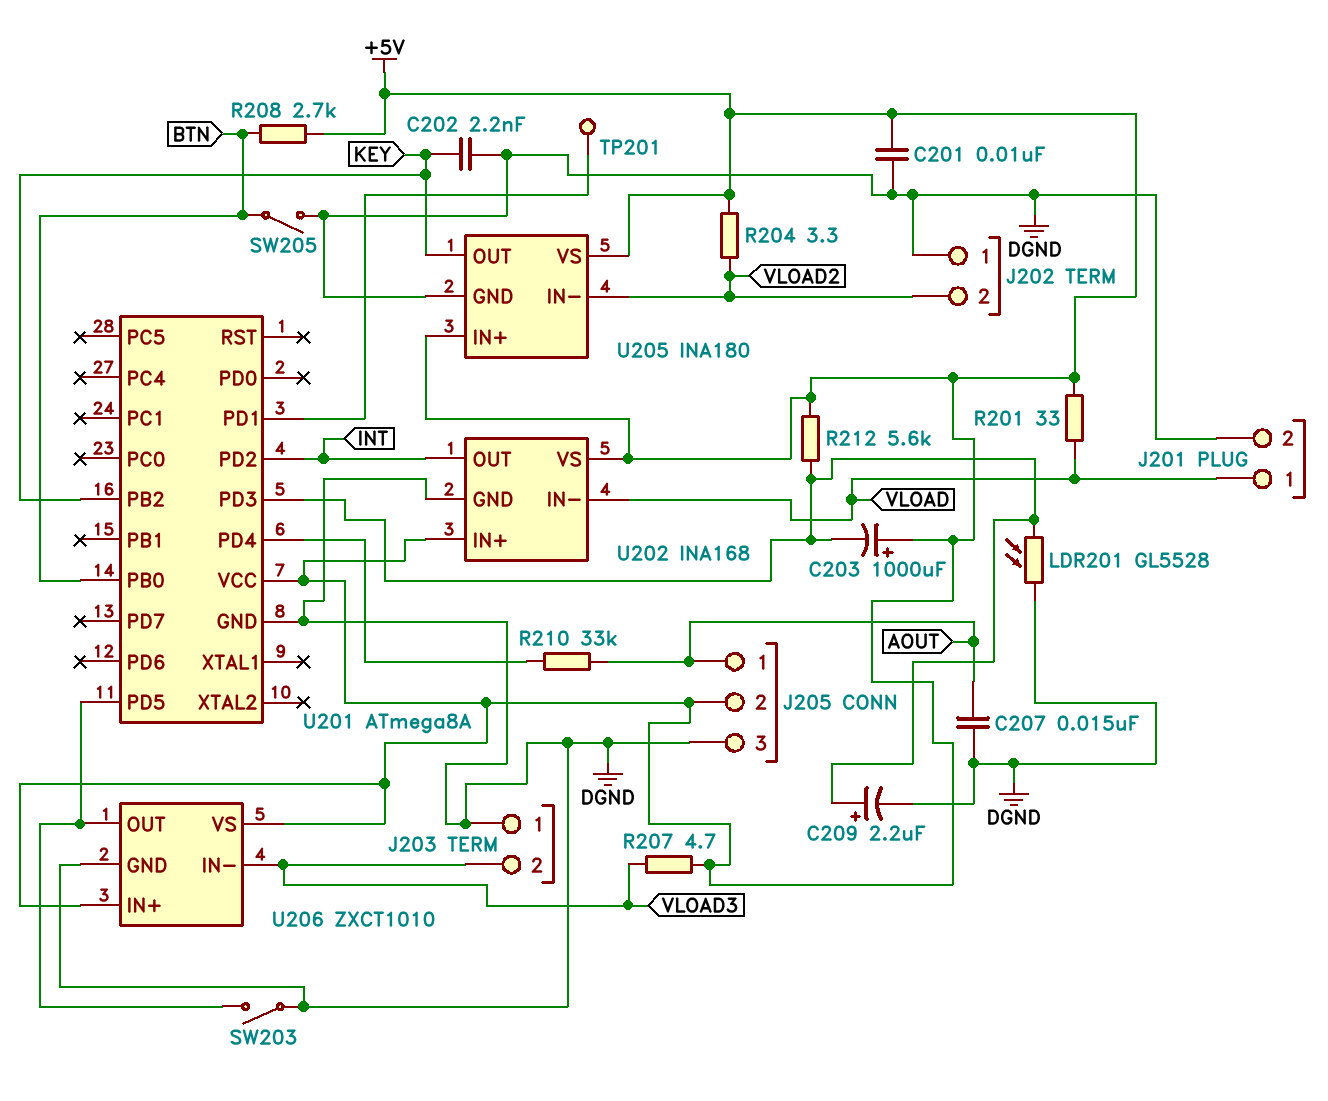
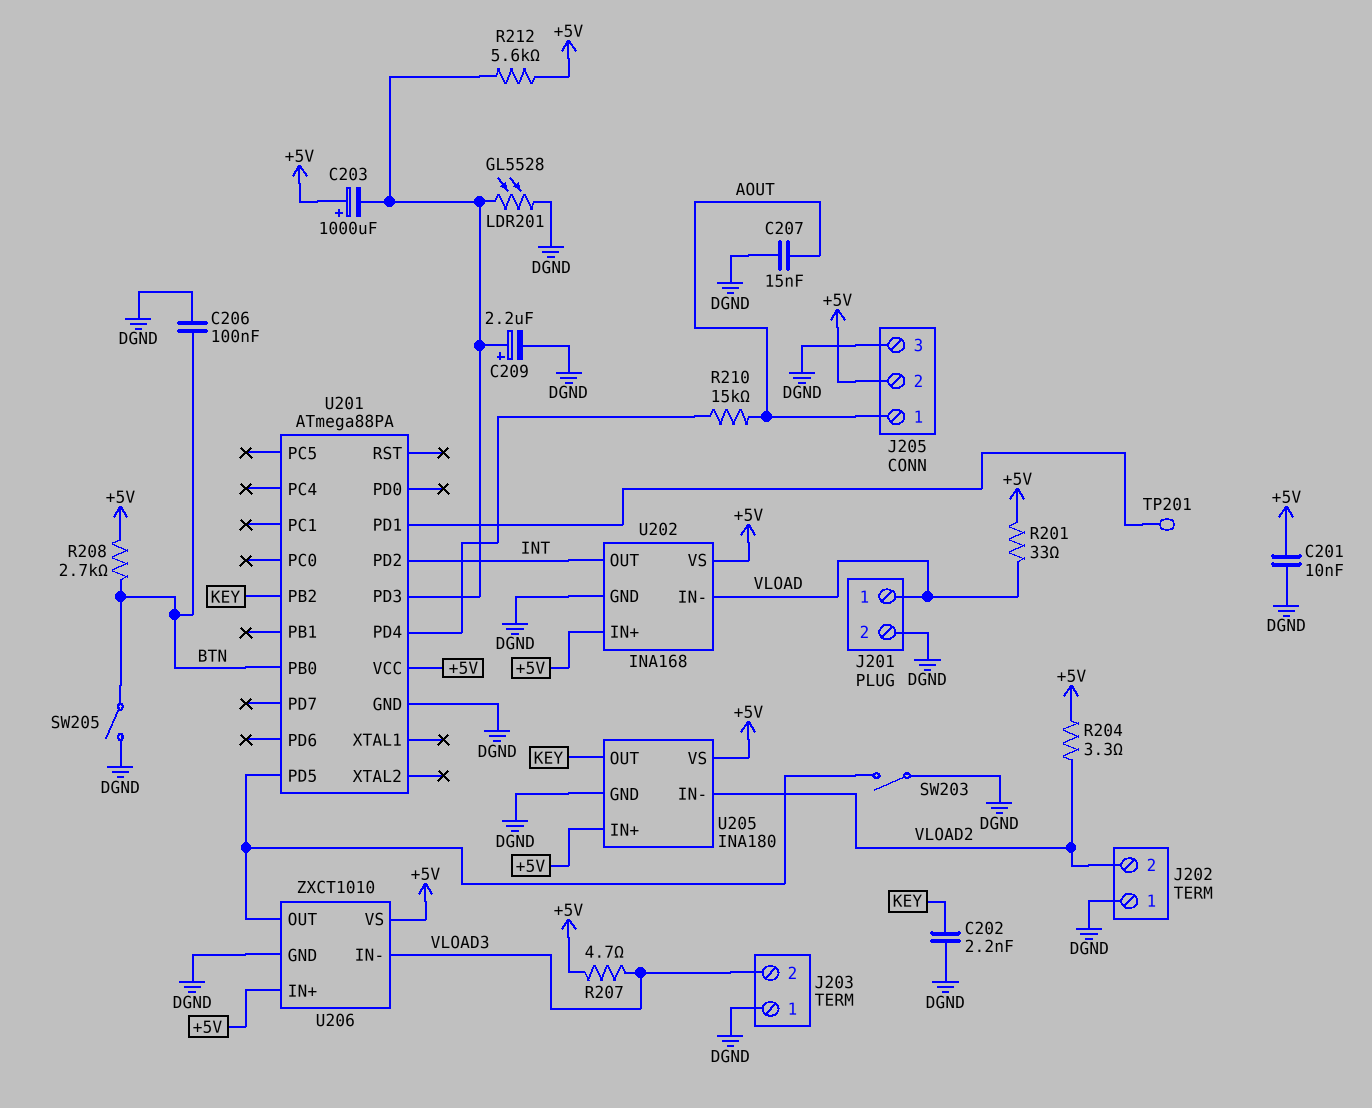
C206: none -> 100nF (BTN, DGND)
R210: 33k (AOUT, U201/PD4) -> 15k (AOUT, U201/PD4)
U201: ATmega8A -> ATmega88PA

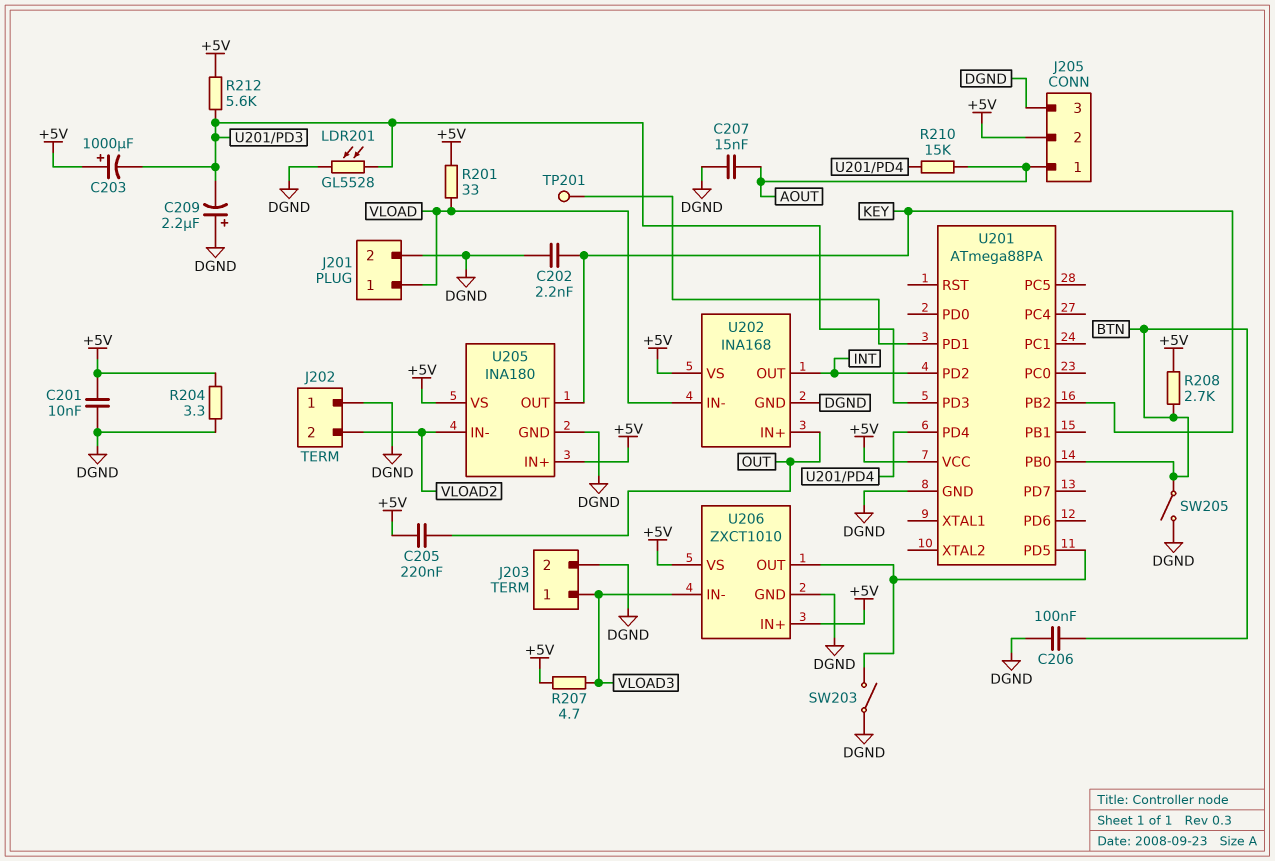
C205: none -> 220nF (+5V, OUT)
C209: 2.2uF (plus U201/PD3, minus DGND) -> 2.2uF (plus DGND, minus U201/PD3)
J203 pin 1: DGND -> VLOAD3
J203 pin 2: VLOAD3 -> DGND
R204: 3.3 (+5V, VLOAD2) -> 3.3 (+5V, DGND)
U202 pin IN+: +5V -> OUT

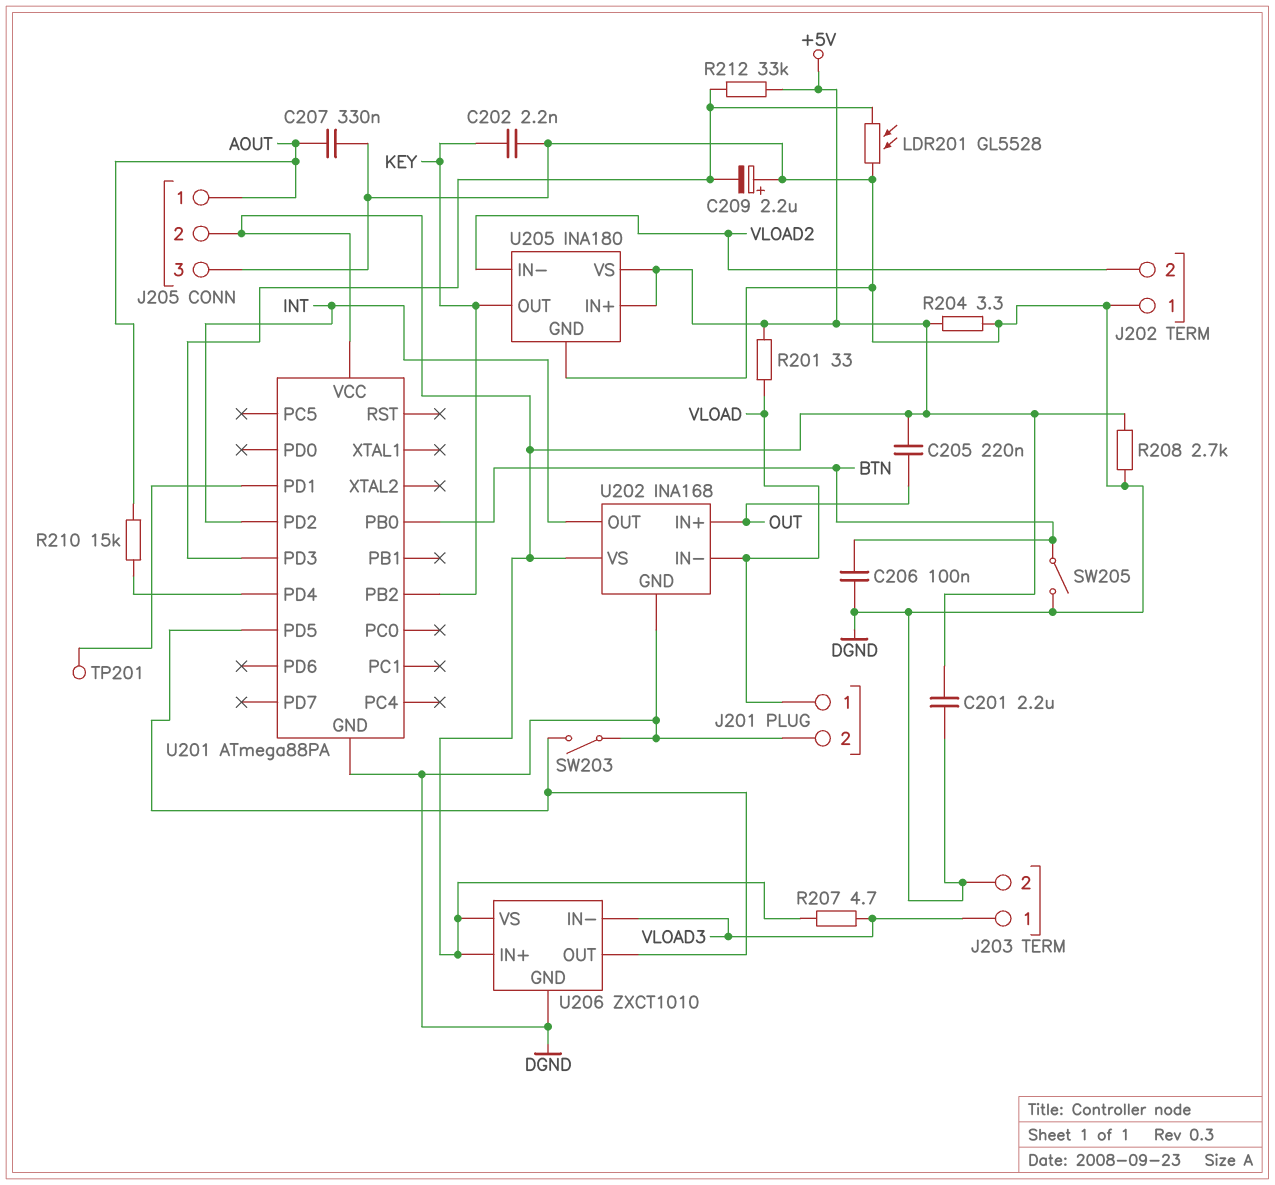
C201: 10nF (+5V, DGND) -> 2.2uF (+5V, DGND)
C203: 1000uF (plus +5V, minus U201/PD3) -> none
C207: 15nF (AOUT, DGND) -> 330nF (AOUT, DGND)
R208: 2.7k (+5V, BTN) -> 2.7k (+5V, DGND)
R212: 5.6k (+5V, U201/PD3) -> 33k (+5V, U201/PD3)

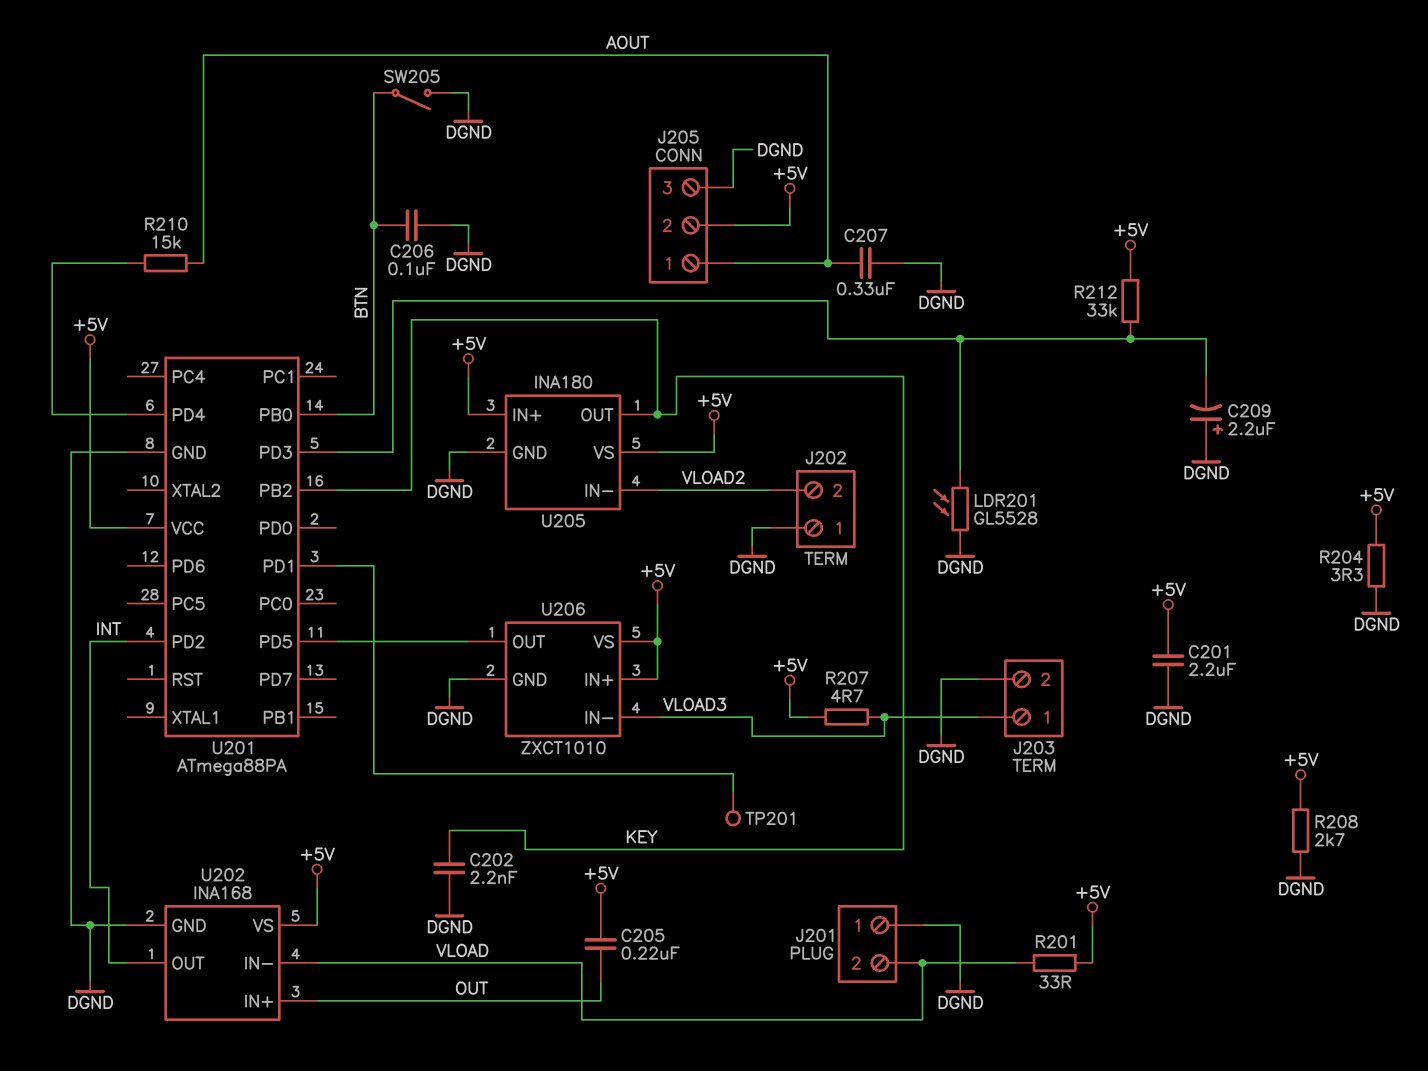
J201 pin 1: VLOAD -> DGND
J201 pin 2: DGND -> VLOAD
SW203: switch (DGND, U201/PD5) -> none

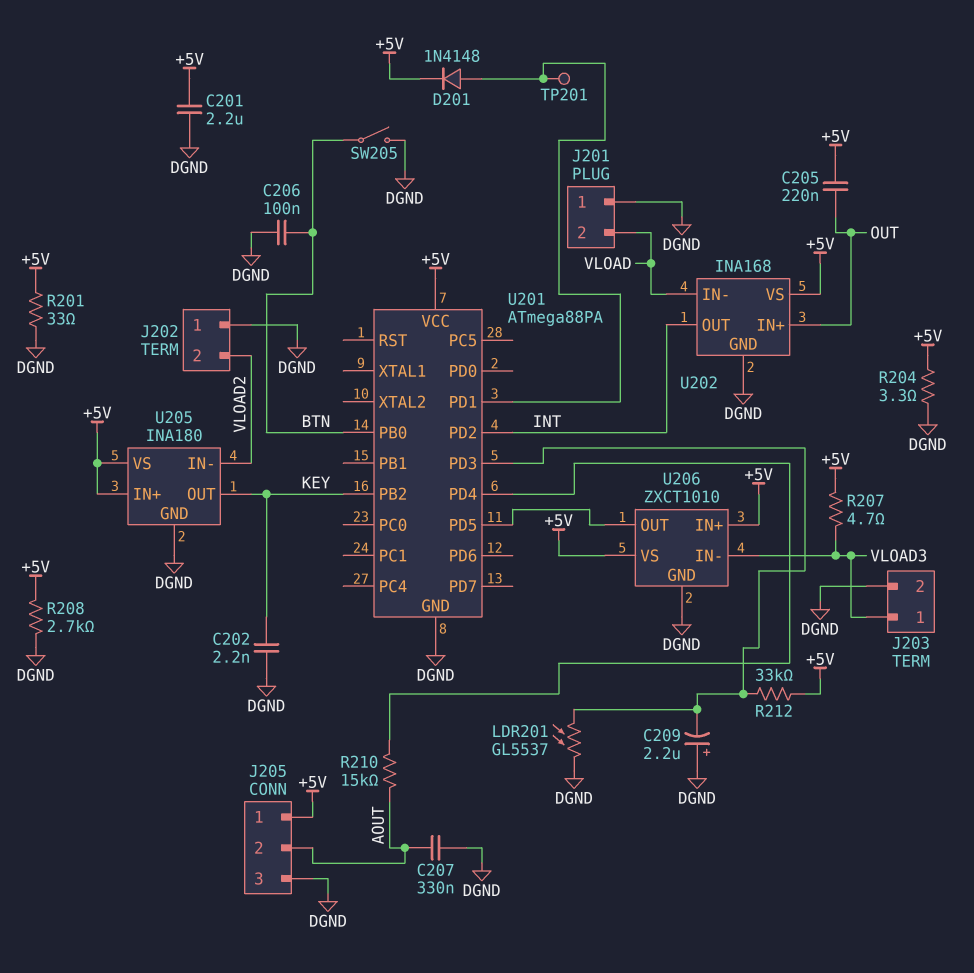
D201: none -> diode 1N4148 (A U201/PD1, K +5V)
J205 pin 1: AOUT -> +5V
J205 pin 2: +5V -> AOUT
LDR201: GL5528 (DGND, U201/PD3) -> GL5537 (DGND, U201/PD3)
R201: 33 (+5V, VLOAD) -> 33 (+5V, DGND)

